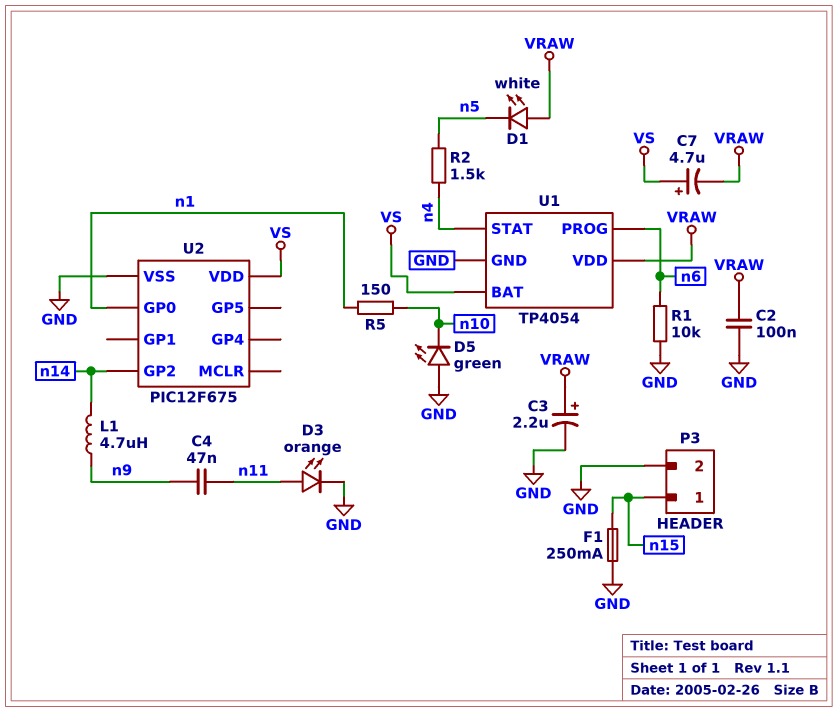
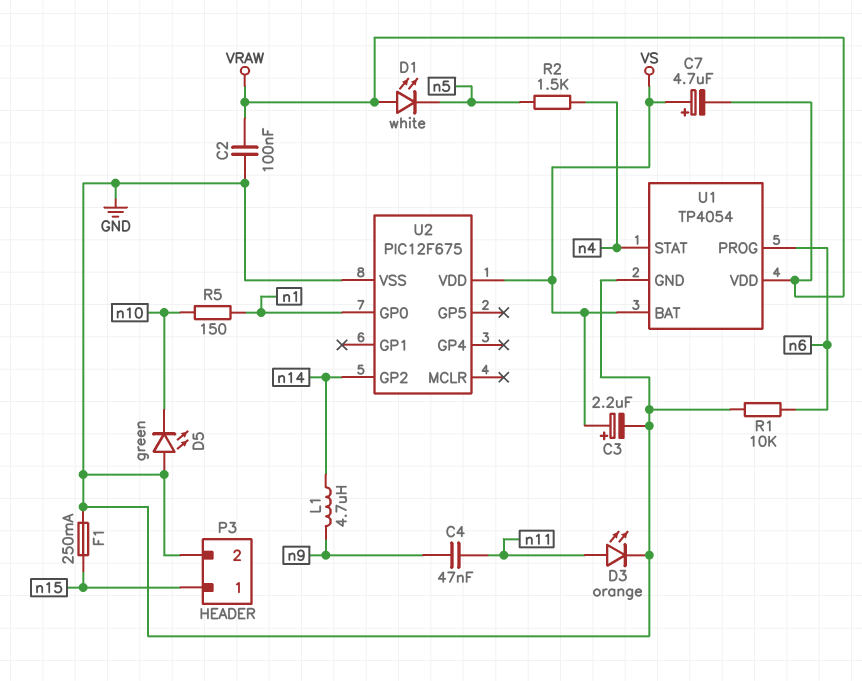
C3: 2.2uF (plus VRAW, minus GND) -> 2.2uF (plus VS, minus GND)

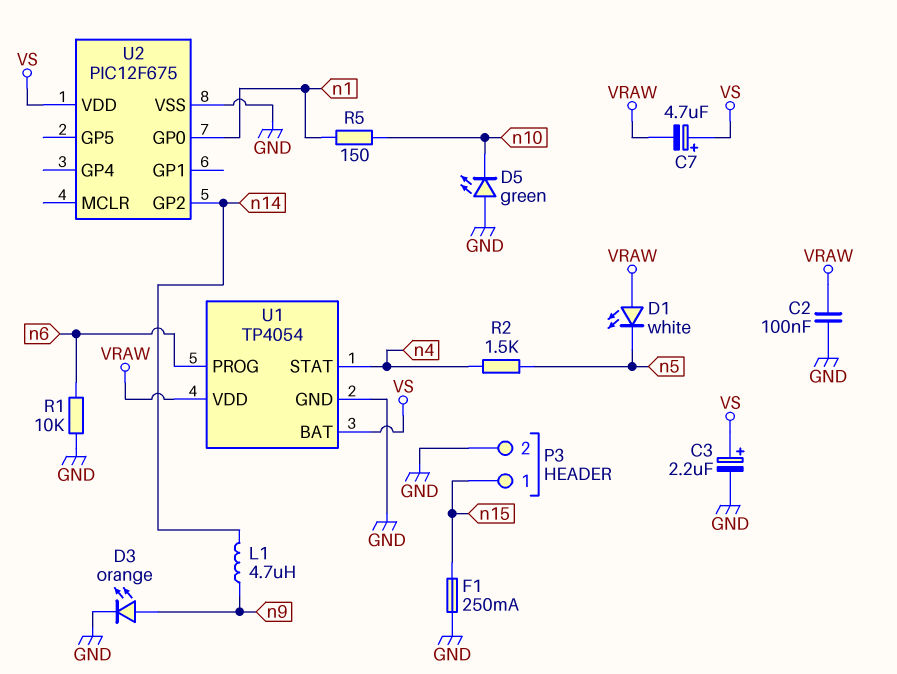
C4: 47nF (n9, n11) -> none
D3: LED orange (A n11, K GND) -> LED orange (A n9, K GND)

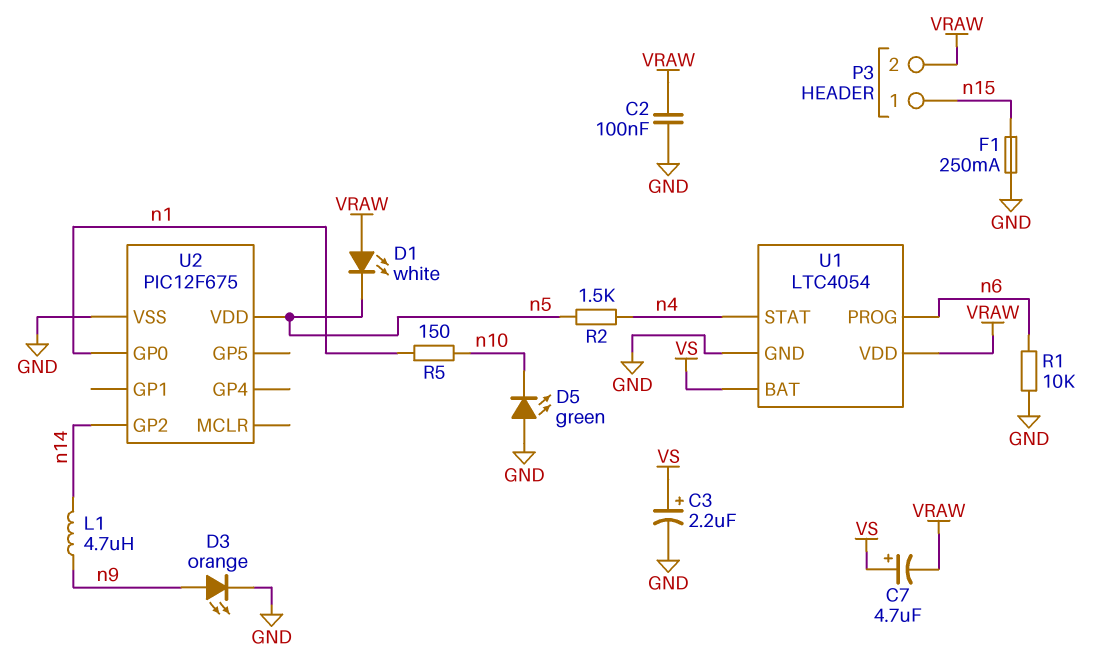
P3 pin 2: GND -> VRAW
U1: TP4054 -> LTC4054
U2 pin VDD: VS -> n5

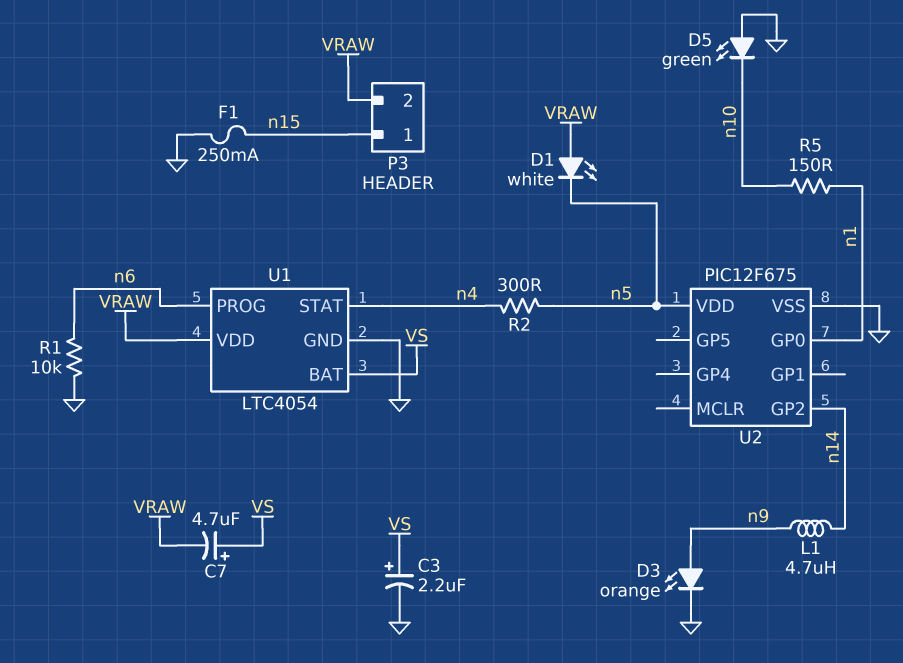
C2: 100nF (GND, VRAW) -> none
R2: 1.5k (n4, n5) -> 300 (n4, n5)

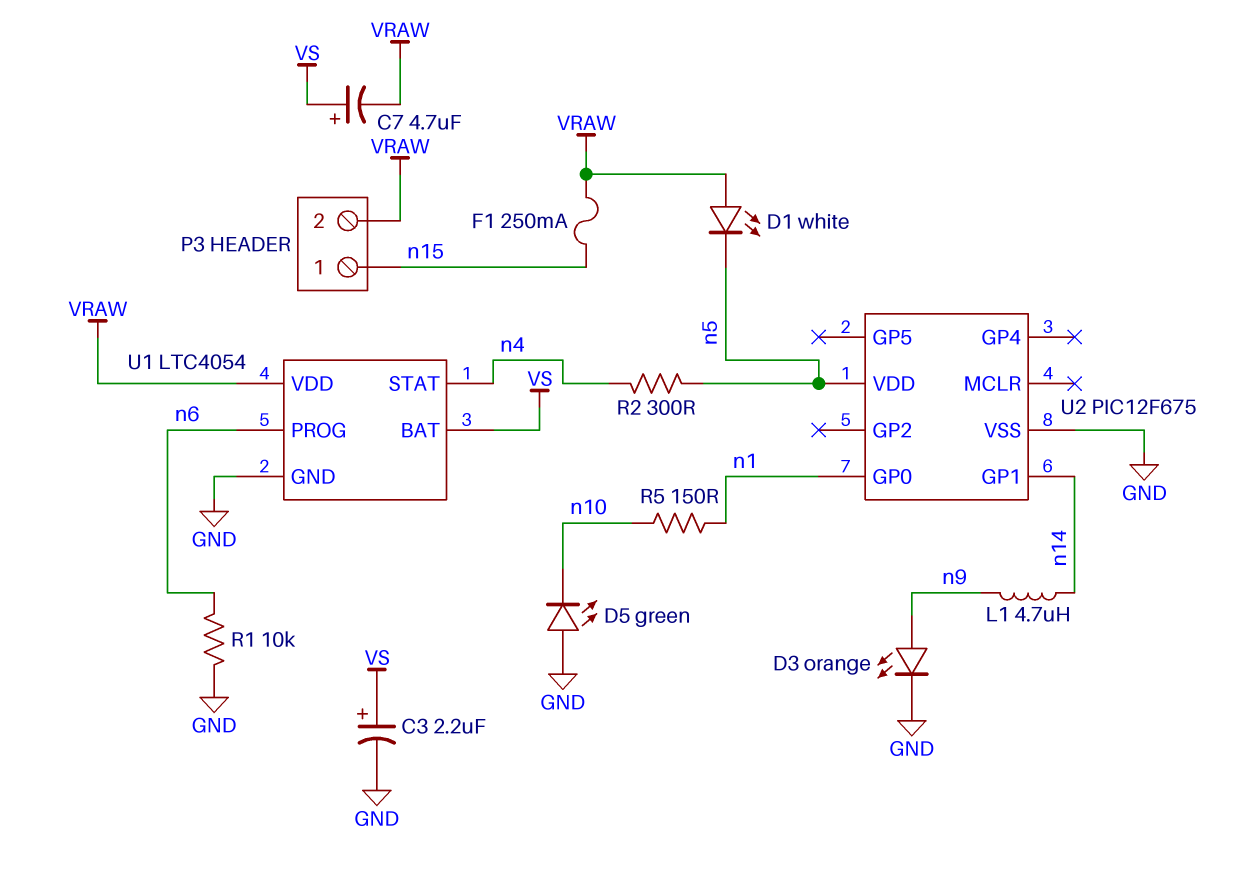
F1: 250mA (GND, n15) -> 250mA (VRAW, n15)
U2 pin GP1: none -> n14
U2 pin GP2: n14 -> none

